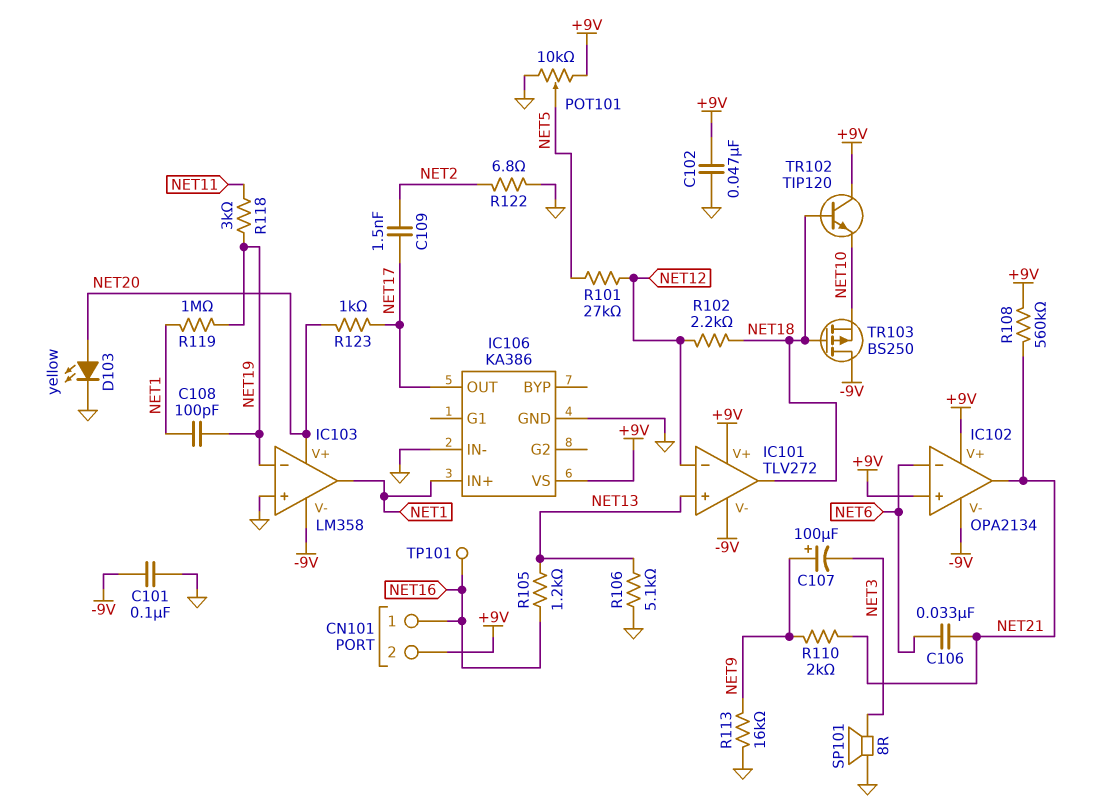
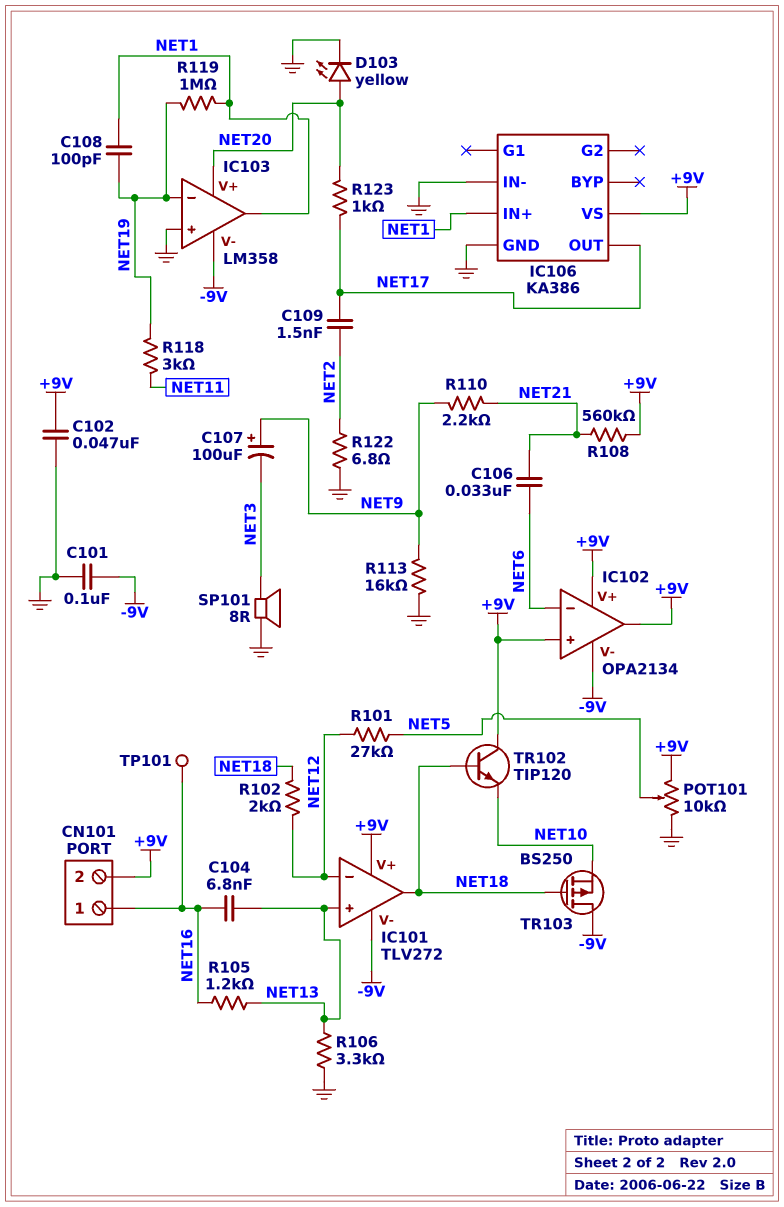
C104: none -> 6.8nF (NET13, NET16)
IC102 pin out: NET21 -> +9V
R102: 2.2k (NET12, NET18) -> 2k (NET12, NET18)
R106: 5.1k (GND, NET13) -> 3.3k (GND, NET13)
R110: 2k (NET9, NET21) -> 2.2k (NET9, NET21)

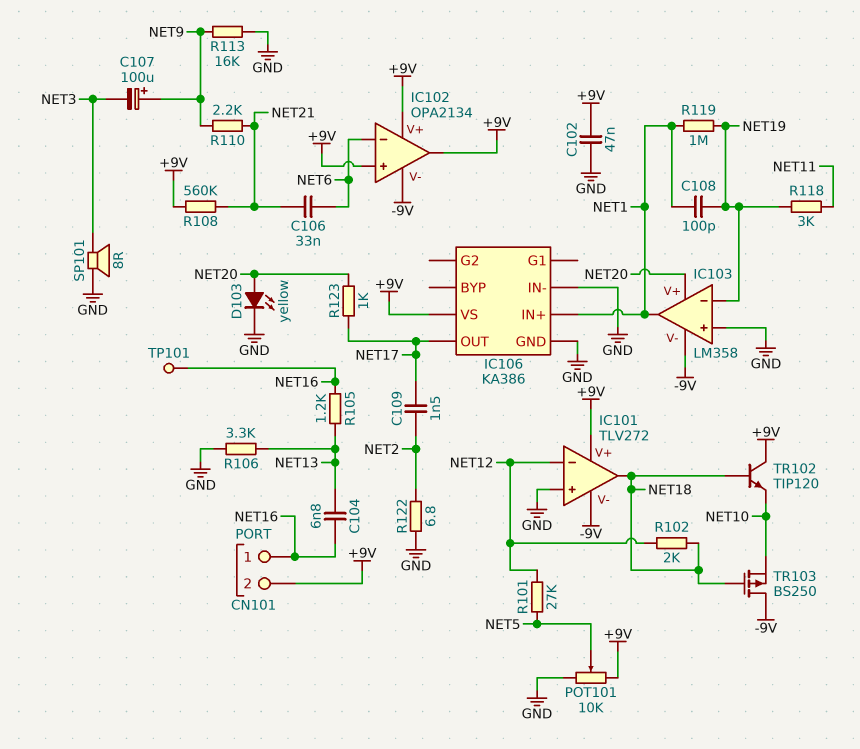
C101: 100nF (-9V, GND) -> none
IC101 pin in+: NET13 -> GND

